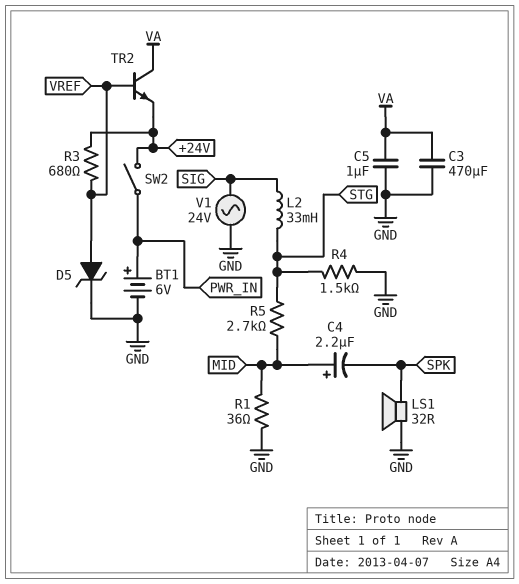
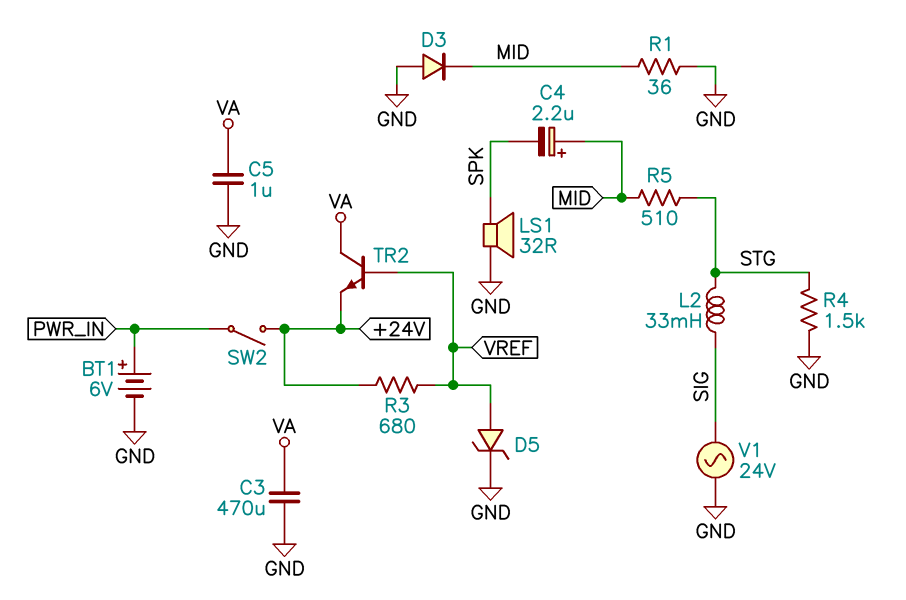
D3: none -> diode (A GND, K MID)
R5: 2.7k (MID, STG) -> 510 (MID, STG)

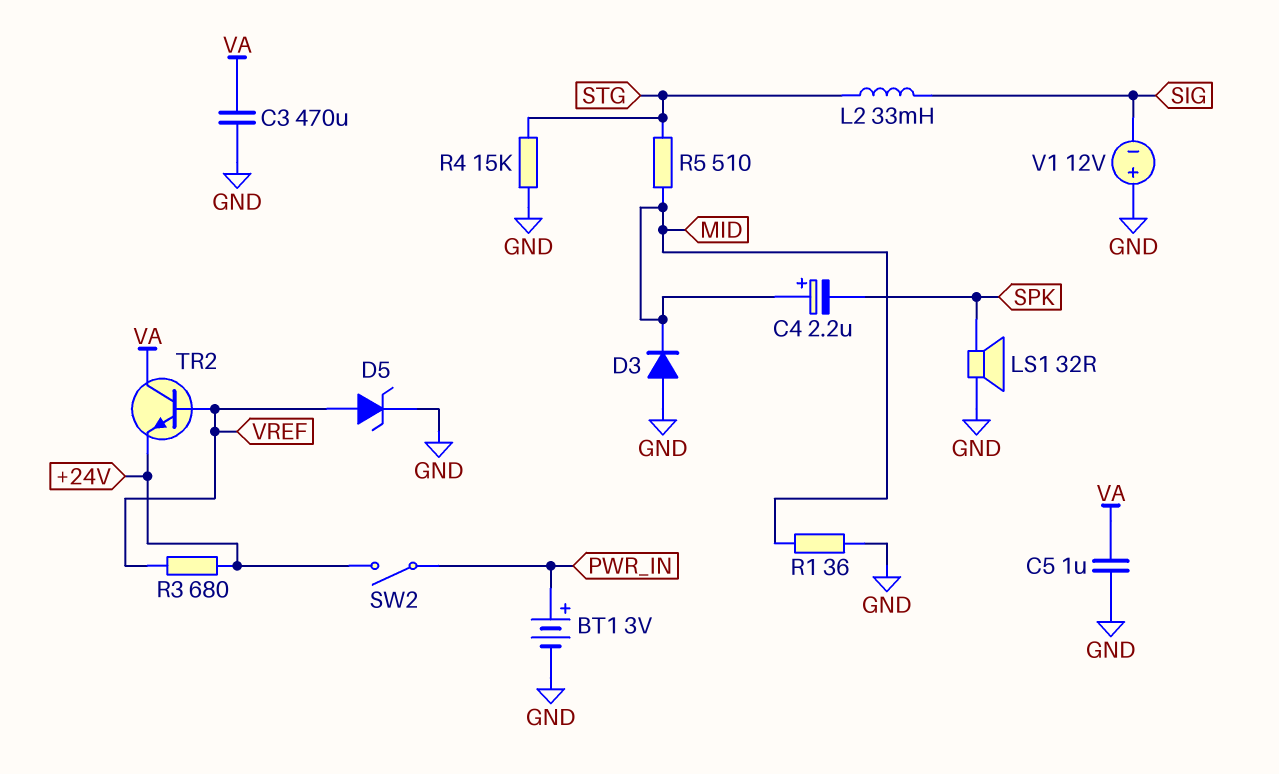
BT1: 6V (plus PWR_IN, minus GND) -> 3V (plus PWR_IN, minus GND)
R4: 1.5k (GND, STG) -> 15k (GND, STG)
V1: AC 24V (GND, SIG) -> 12V (plus GND, minus SIG)

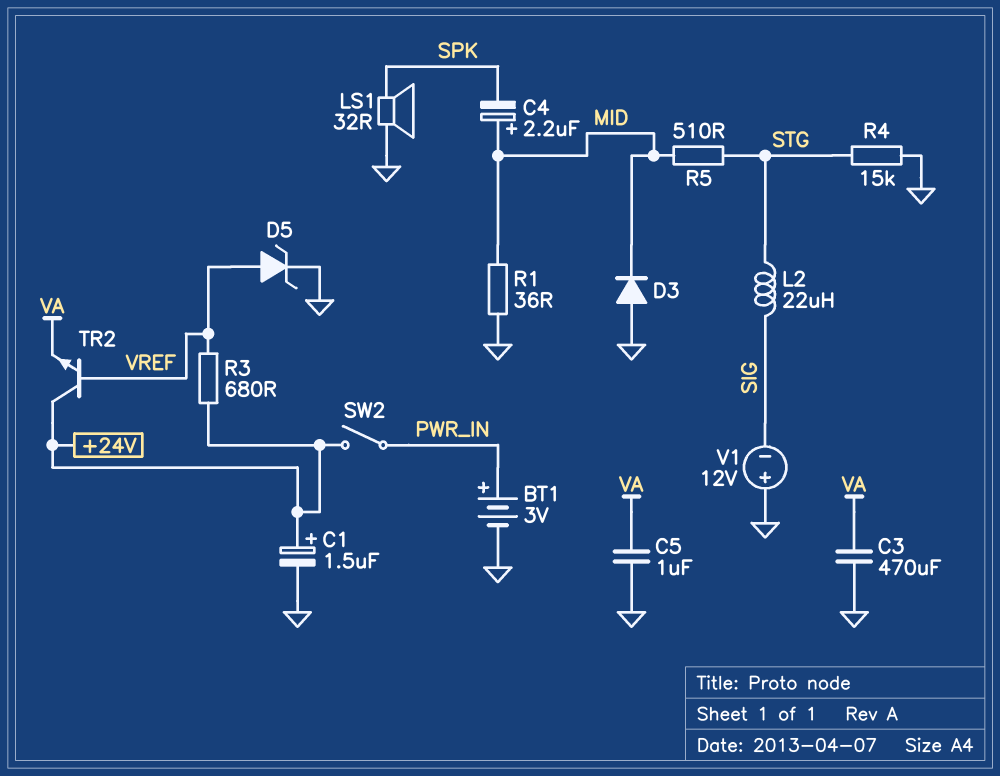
C1: none -> 1.5uF (plus +24V, minus GND)
L2: 33mH (SIG, STG) -> 22uH (SIG, STG)
TR2: NPN (B VREF, C VA, E +24V) -> NPN (B VREF, C +24V, E VA)

